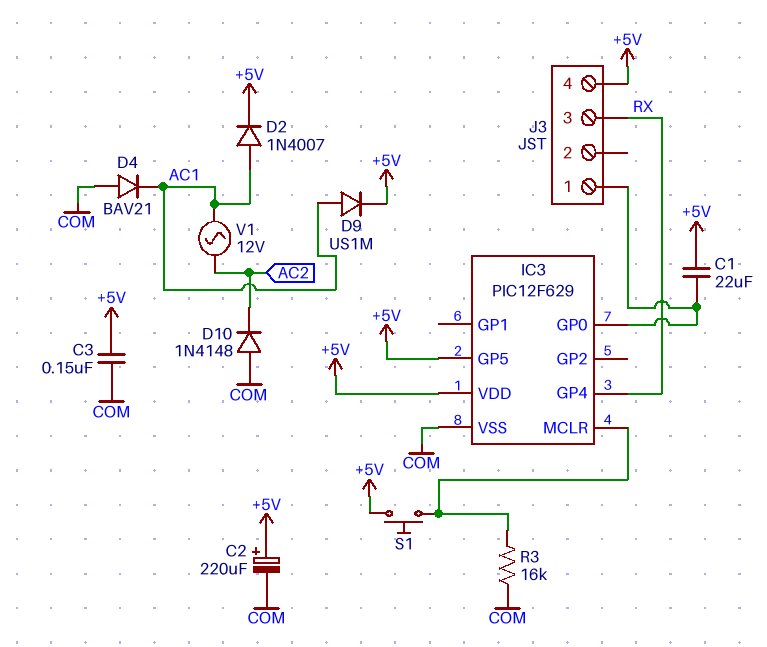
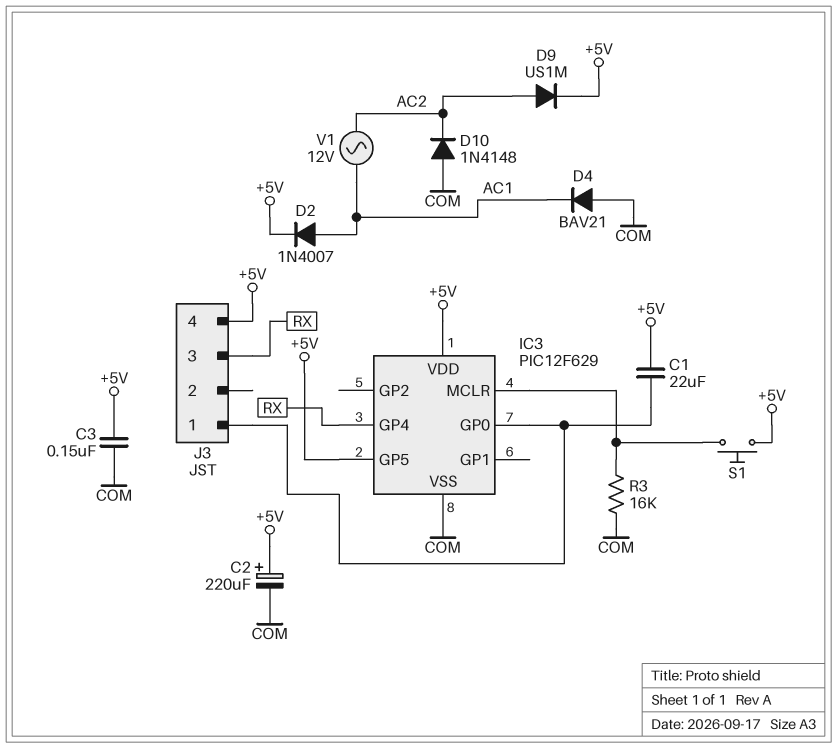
D9: diode US1M (A AC1, K +5V) -> diode US1M (A AC2, K +5V)

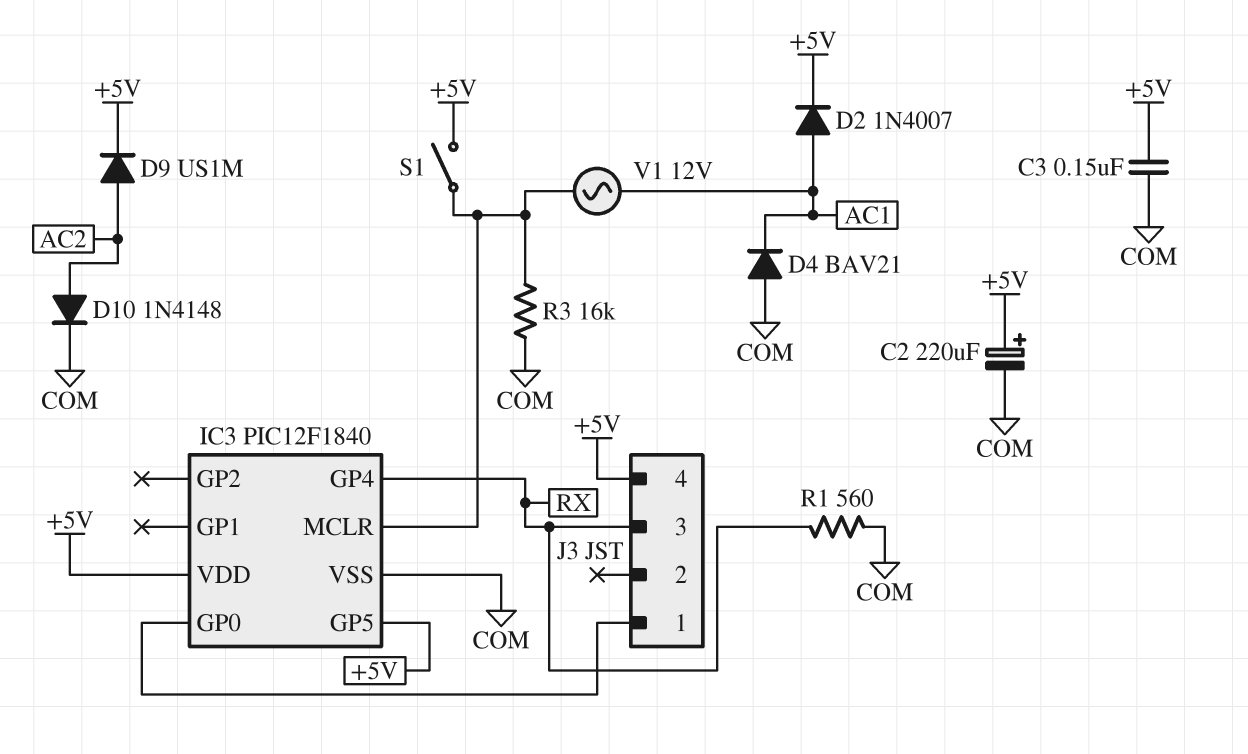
C1: 22uF (+5V, IC3/GP0) -> none
D10: diode 1N4148 (A COM, K AC2) -> diode 1N4148 (A AC2, K COM)
IC3: PIC12F629 -> PIC12F1840
R1: none -> 560 (COM, RX)
S1: button (+5V, IC3/MCLR) -> switch (+5V, IC3/MCLR)
V1: AC 12V (AC1, AC2) -> AC 12V (AC1, IC3/MCLR)

